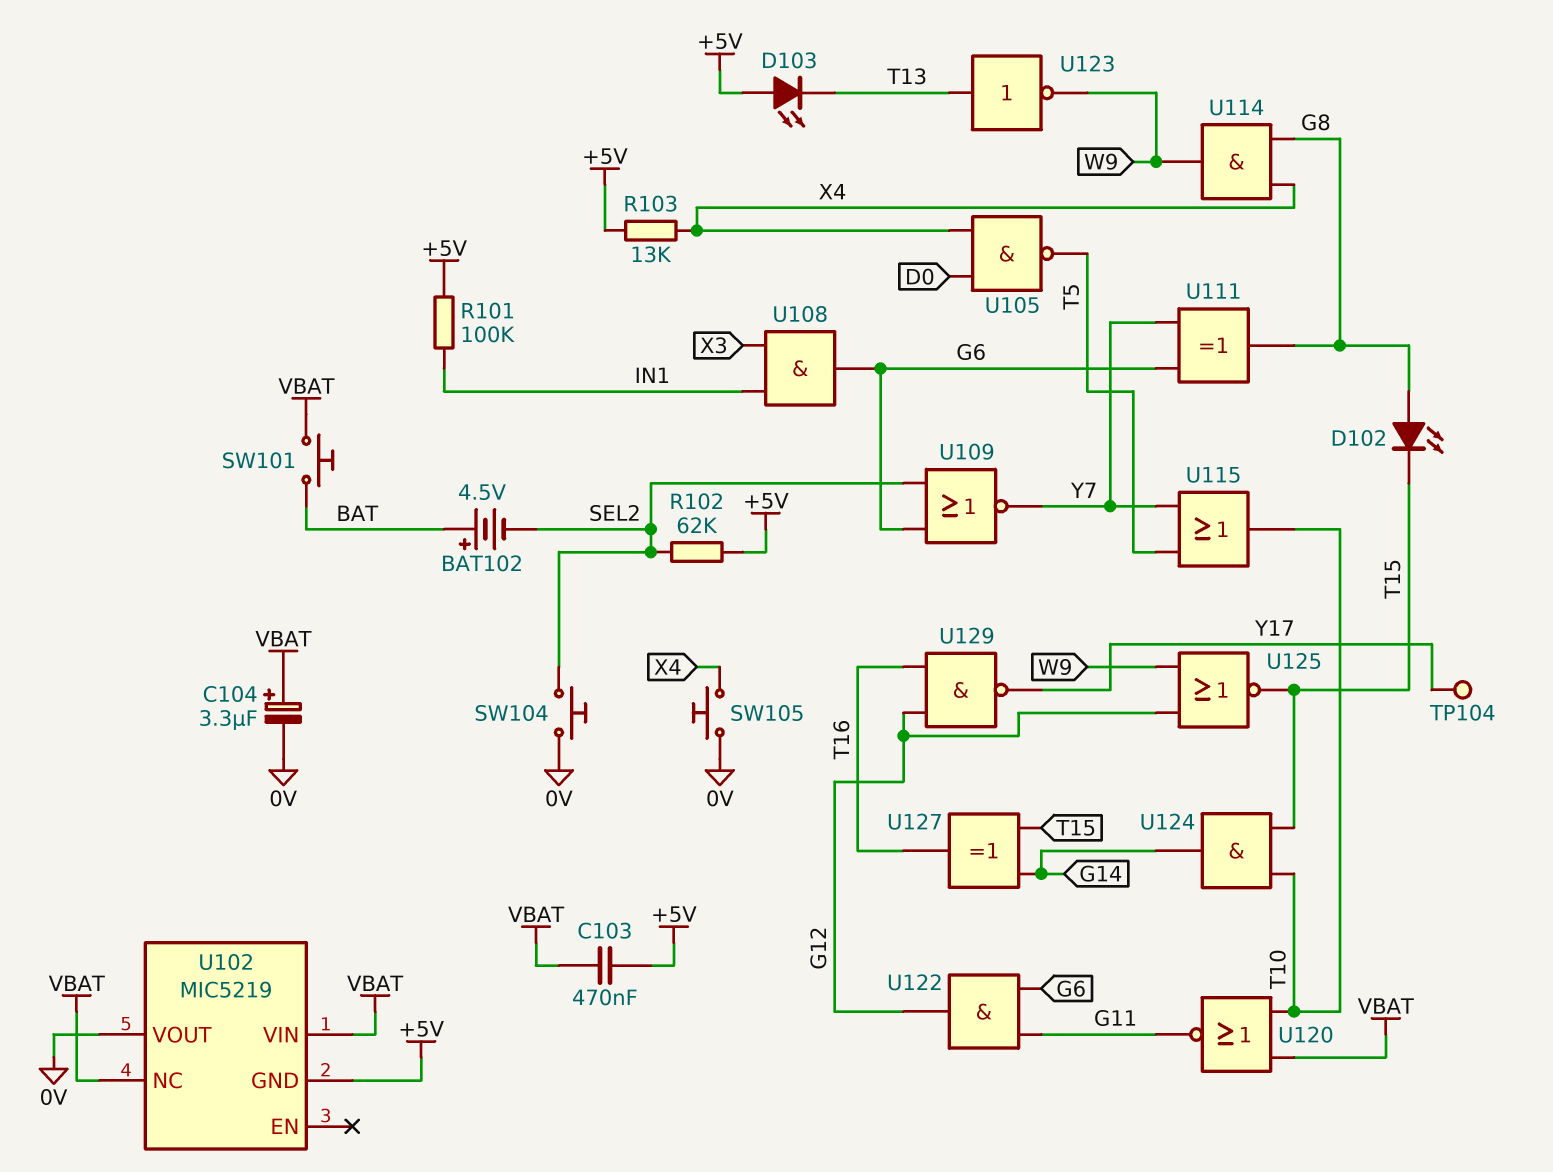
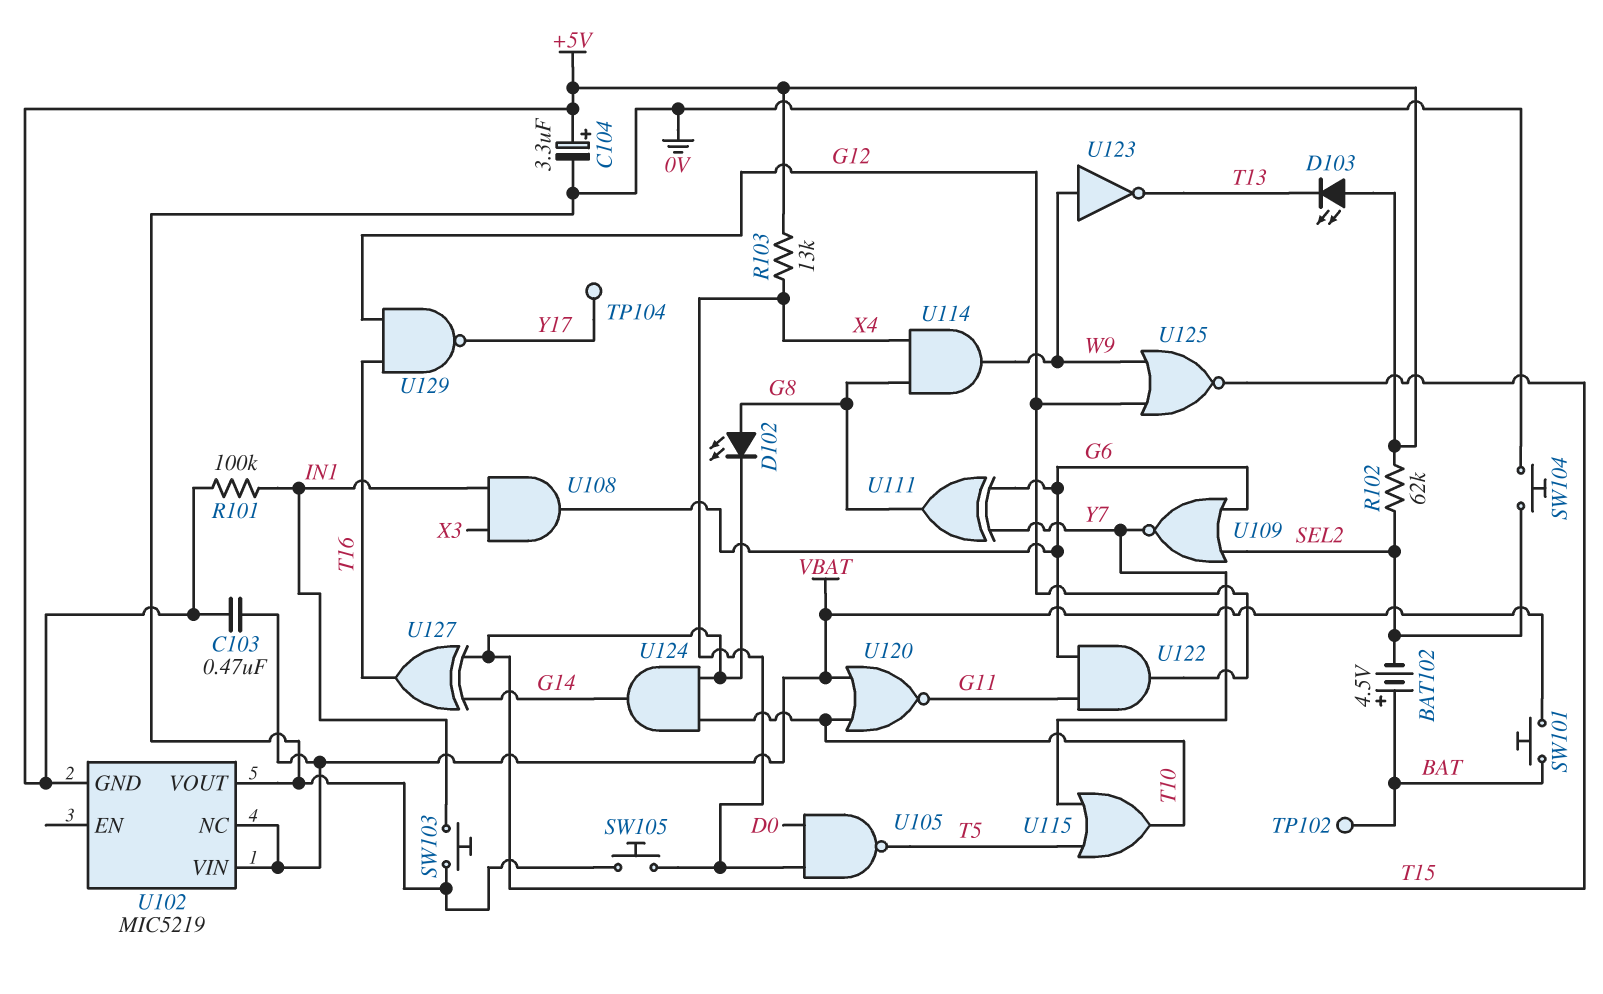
C104: 3.3uF (plus VBAT, minus 0V) -> 3.3uF (plus +5V, minus 0V)
SW103: none -> button (0V, IN1)
TP102: none -> test point (BAT)
U123: NOT (in T13, out W9) -> NOT (in W9, out T13)

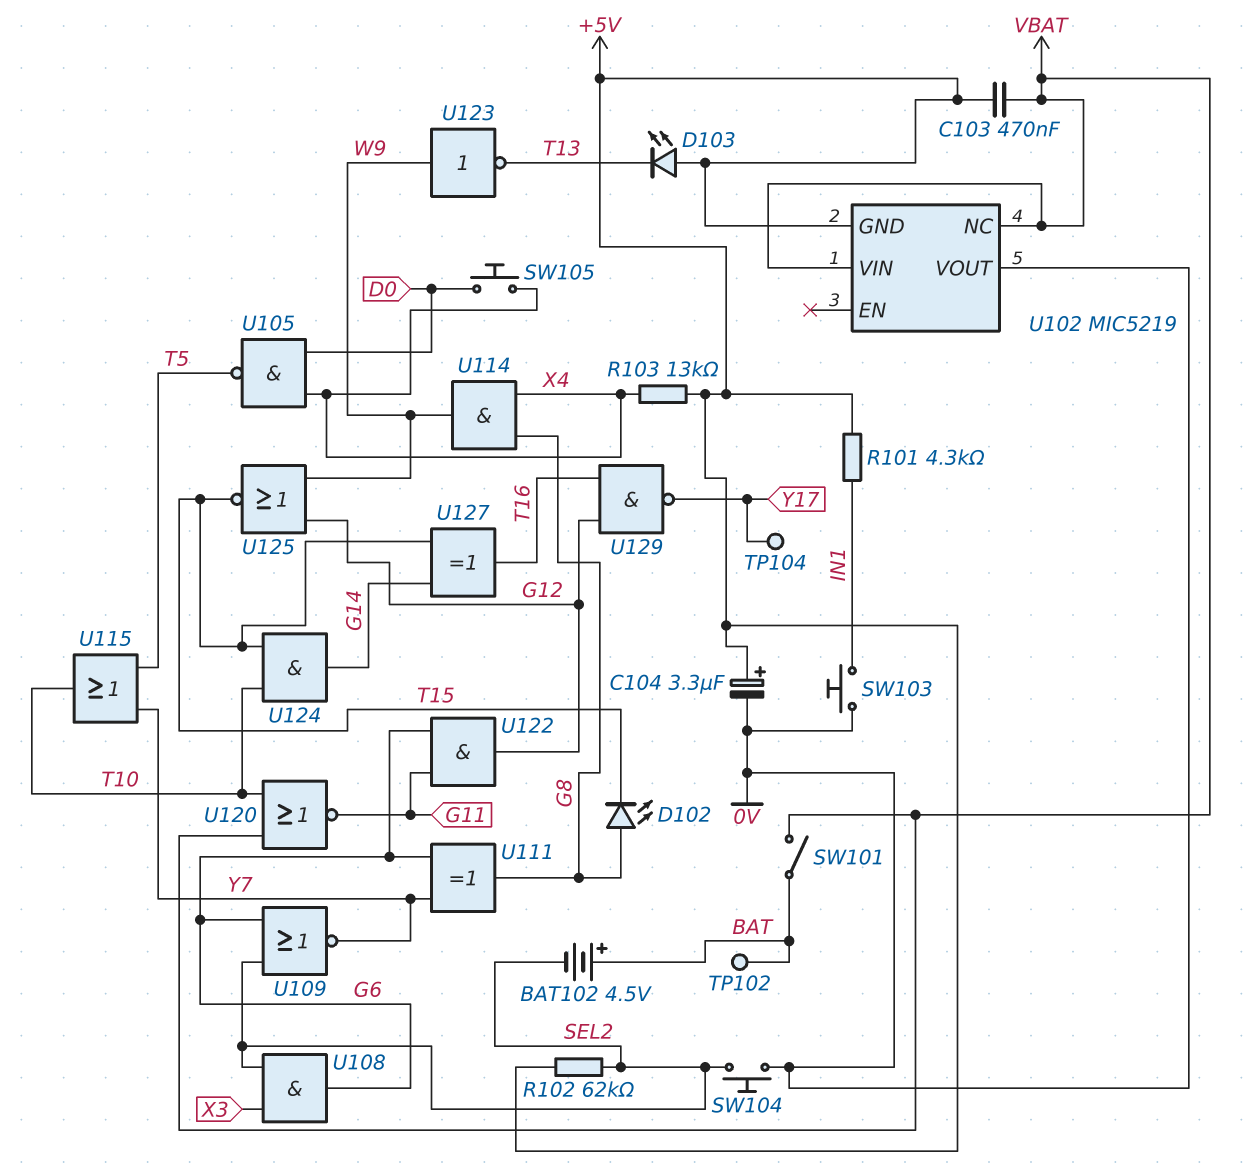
R101: 100k (+5V, IN1) -> 4.3k (+5V, IN1)
SW101: button (BAT, VBAT) -> switch (BAT, VBAT)
SW105: button (0V, X4) -> button (D0, X4)
U108: AND (in IN1, in X3, out G6) -> AND (in SEL2, in X3, out G6)

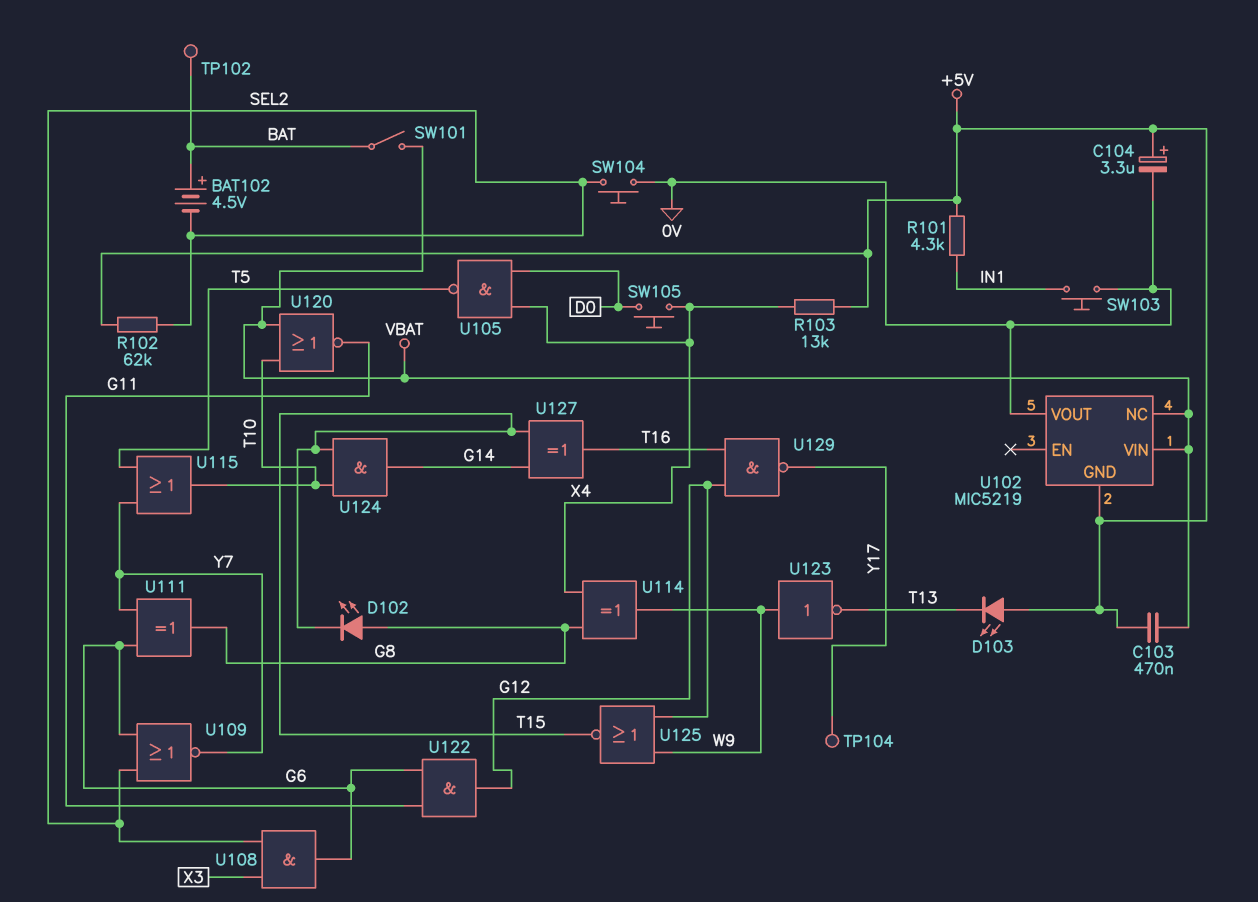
U114: AND (in G8, in X4, out W9) -> XOR (in G8, in X4, out W9)

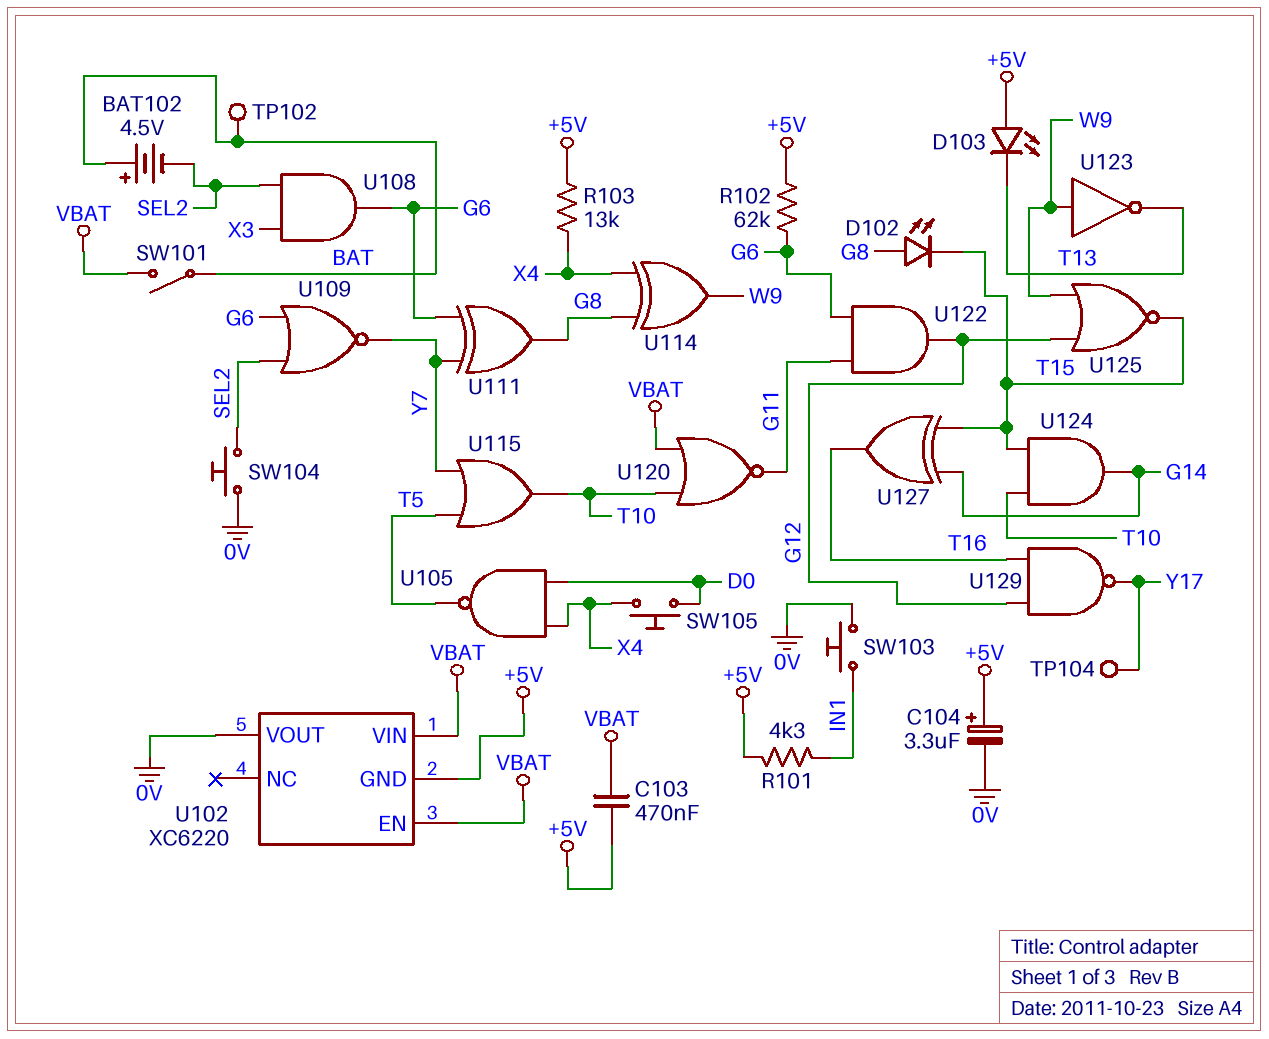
R102: 62k (+5V, SEL2) -> 62k (+5V, G6)
U102: MIC5219 -> XC6220
U102 pin EN: none -> VBAT
U102 pin NC: VBAT -> none

